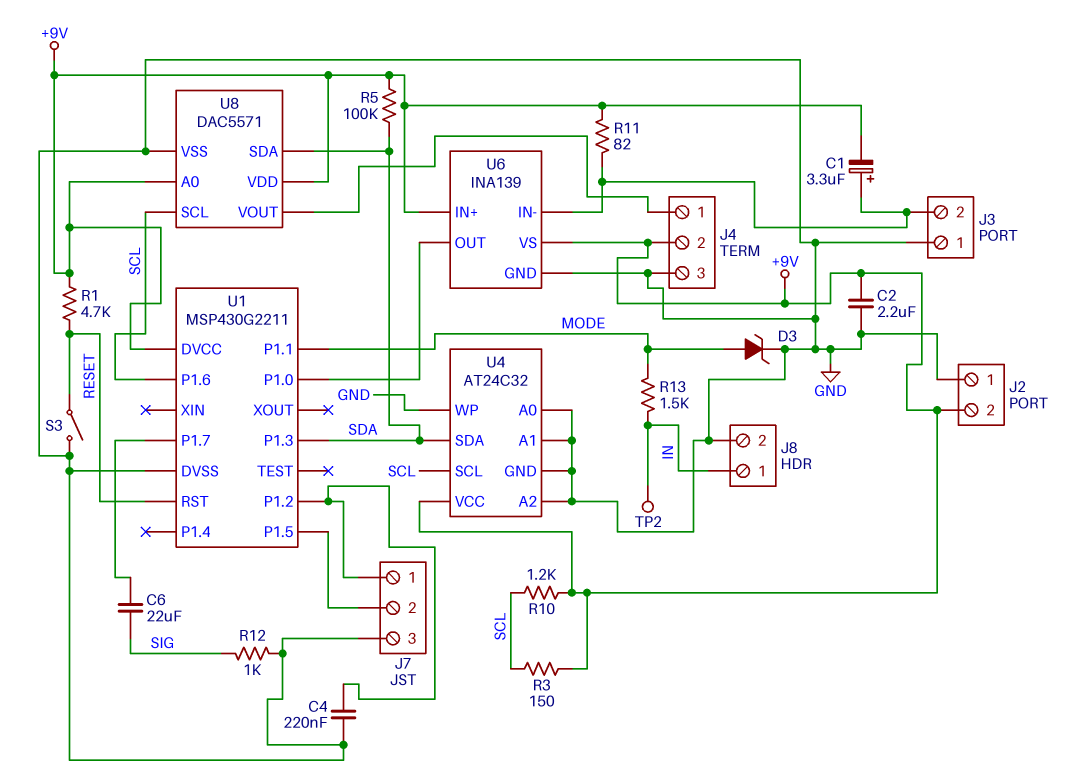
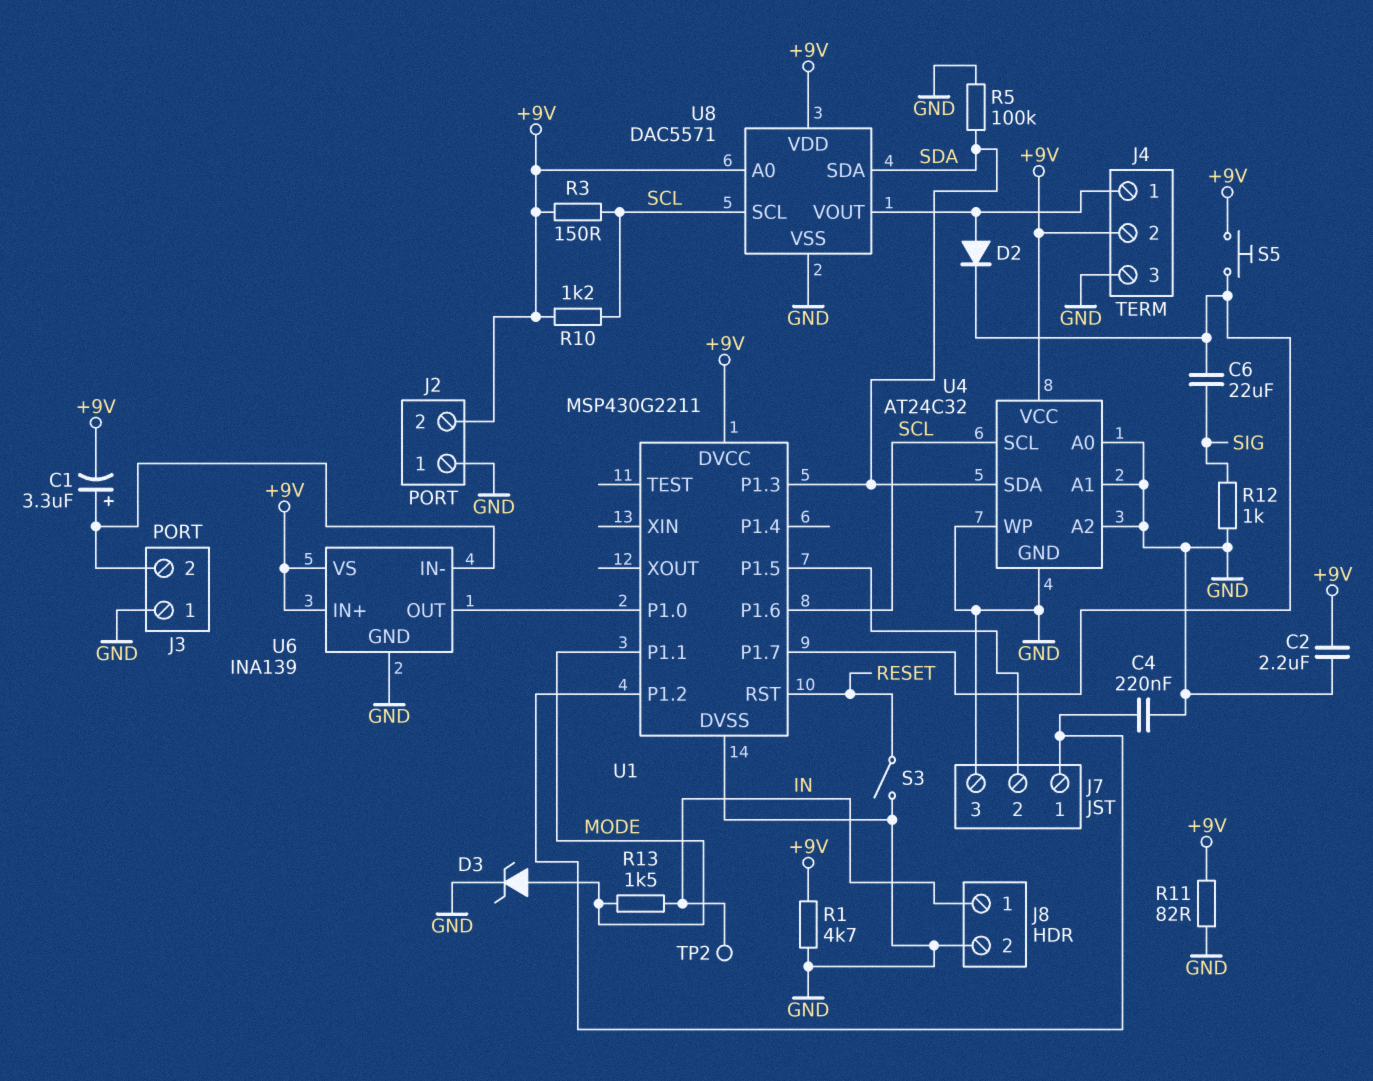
D2: none -> diode (A J4/1, K U1/P1.7)
R1: 4.7k (+9V, RESET) -> 4.7k (+9V, GND)
R5: 100k (+9V, SDA) -> 100k (GND, SDA)
R11: 82 (+9V, J3/2) -> 82 (+9V, GND)
S5: none -> button (+9V, U1/P1.7)

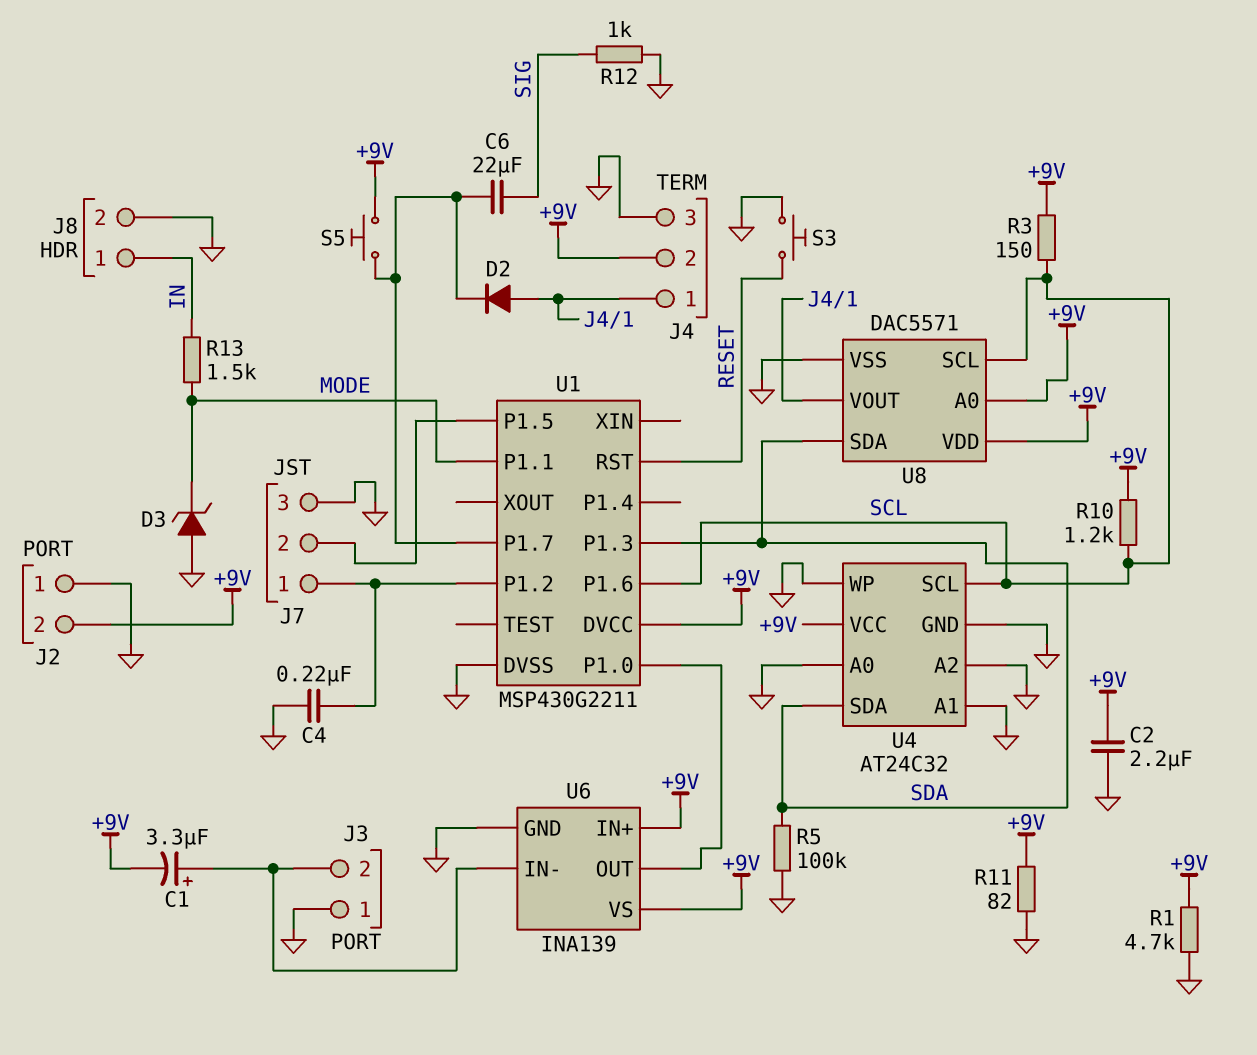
D3: zener (A MODE, K GND) -> zener (A GND, K MODE)
S3: switch (GND, RESET) -> button (GND, RESET)
TP2: test point (IN) -> none

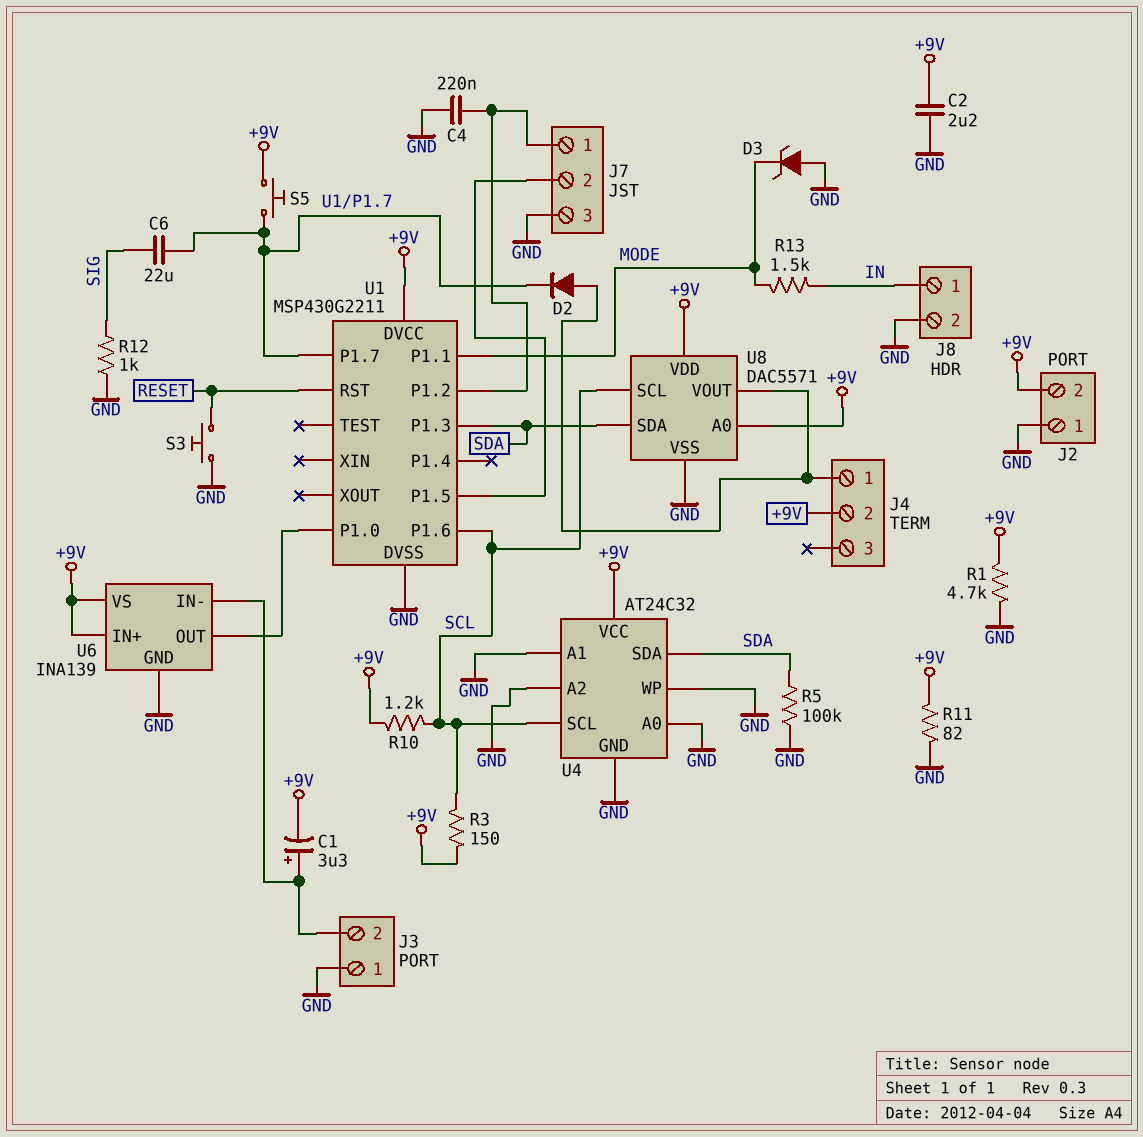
J4 pin 3: GND -> none

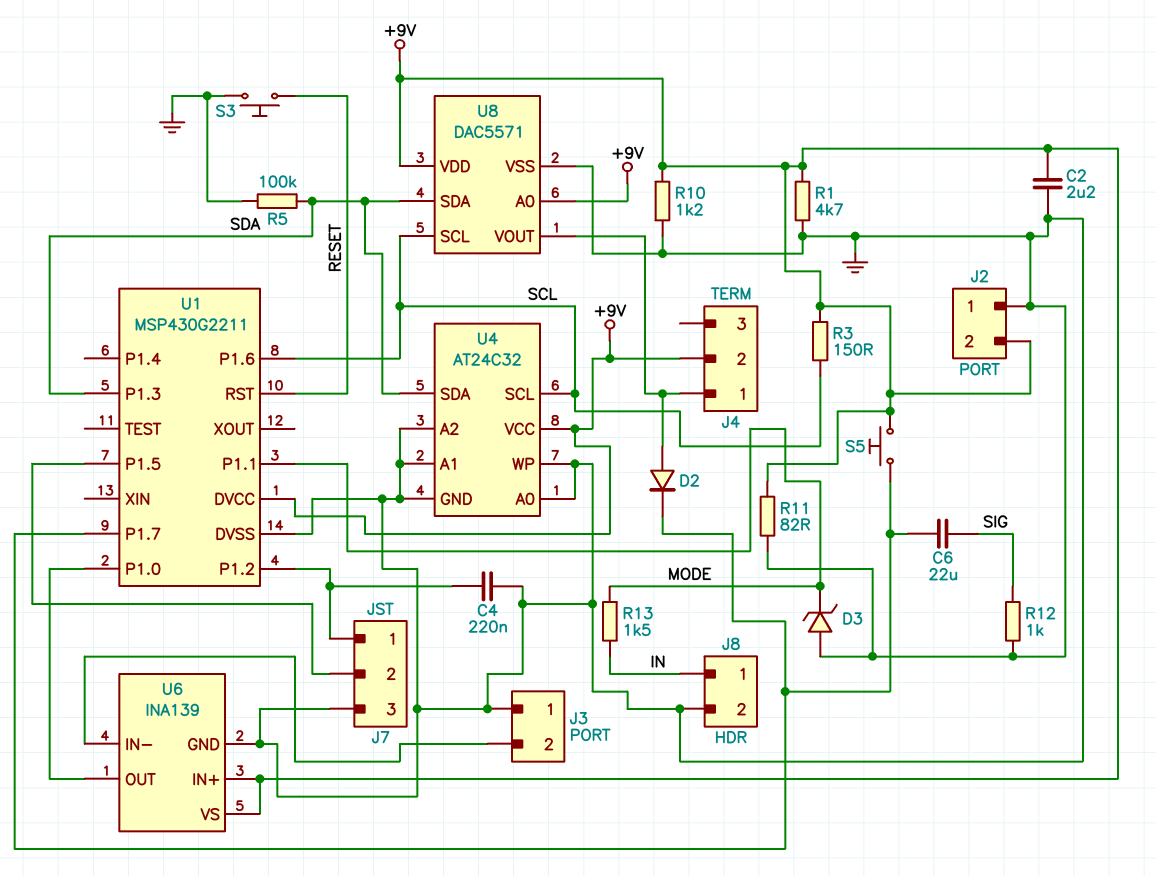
C1: 3.3uF (plus J3/2, minus +9V) -> none
R10: 1.2k (+9V, SCL) -> 1.2k (+9V, GND)

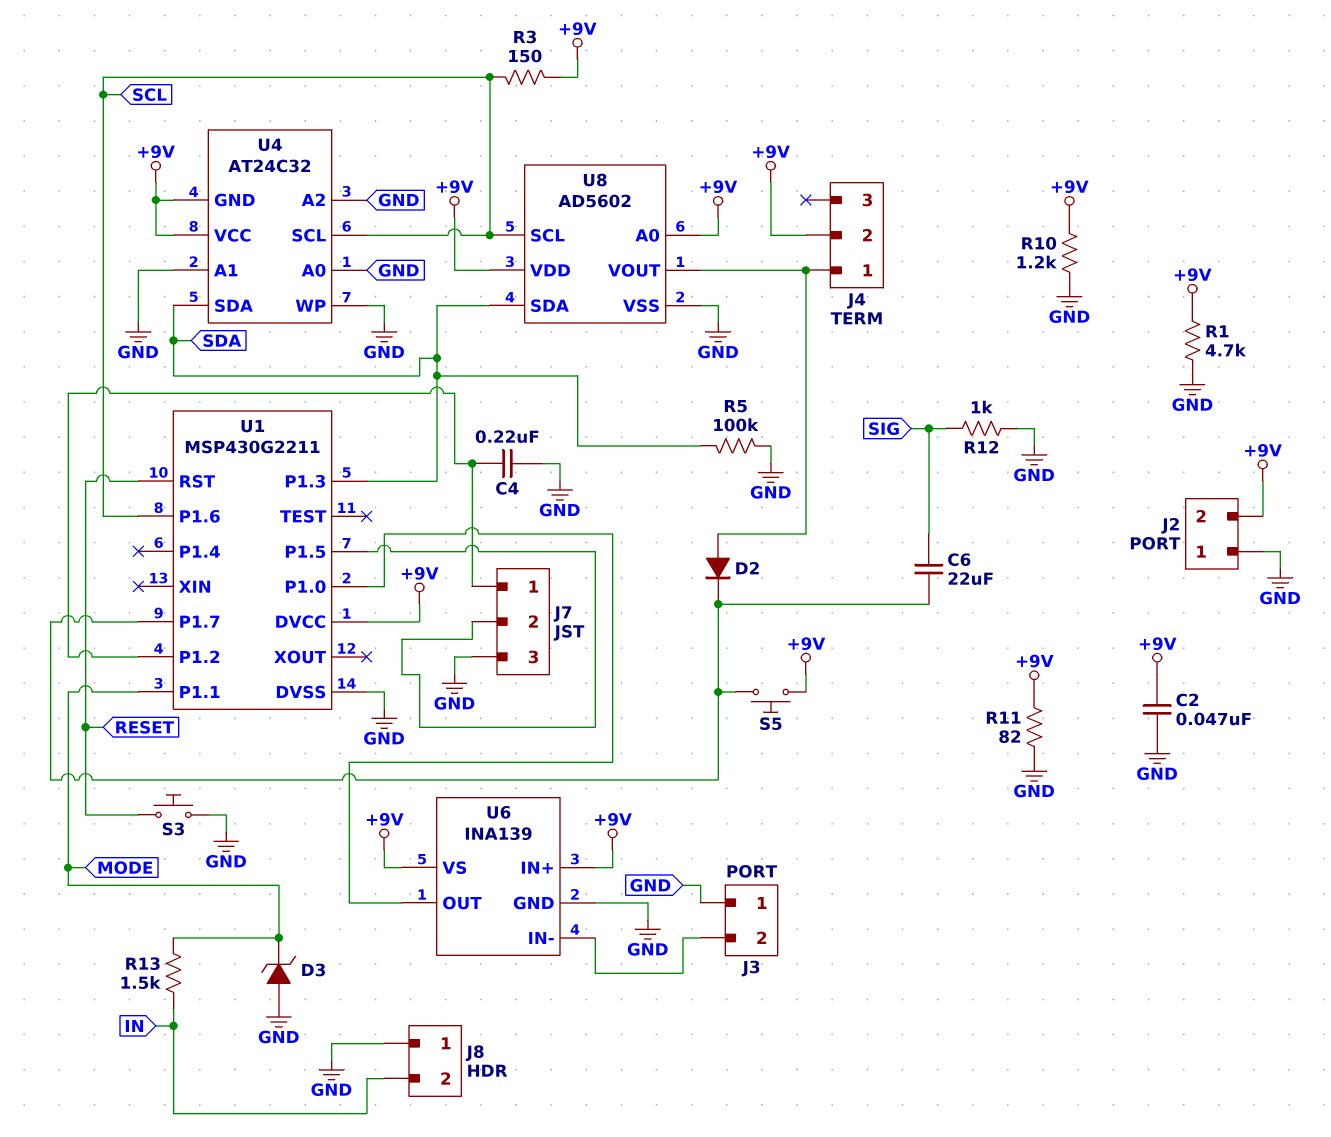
C2: 2.2uF (+9V, GND) -> 47nF (+9V, GND)
J8 pin 1: IN -> GND
J8 pin 2: GND -> IN
U4 pin GND: GND -> +9V
U8: DAC5571 -> AD5602

